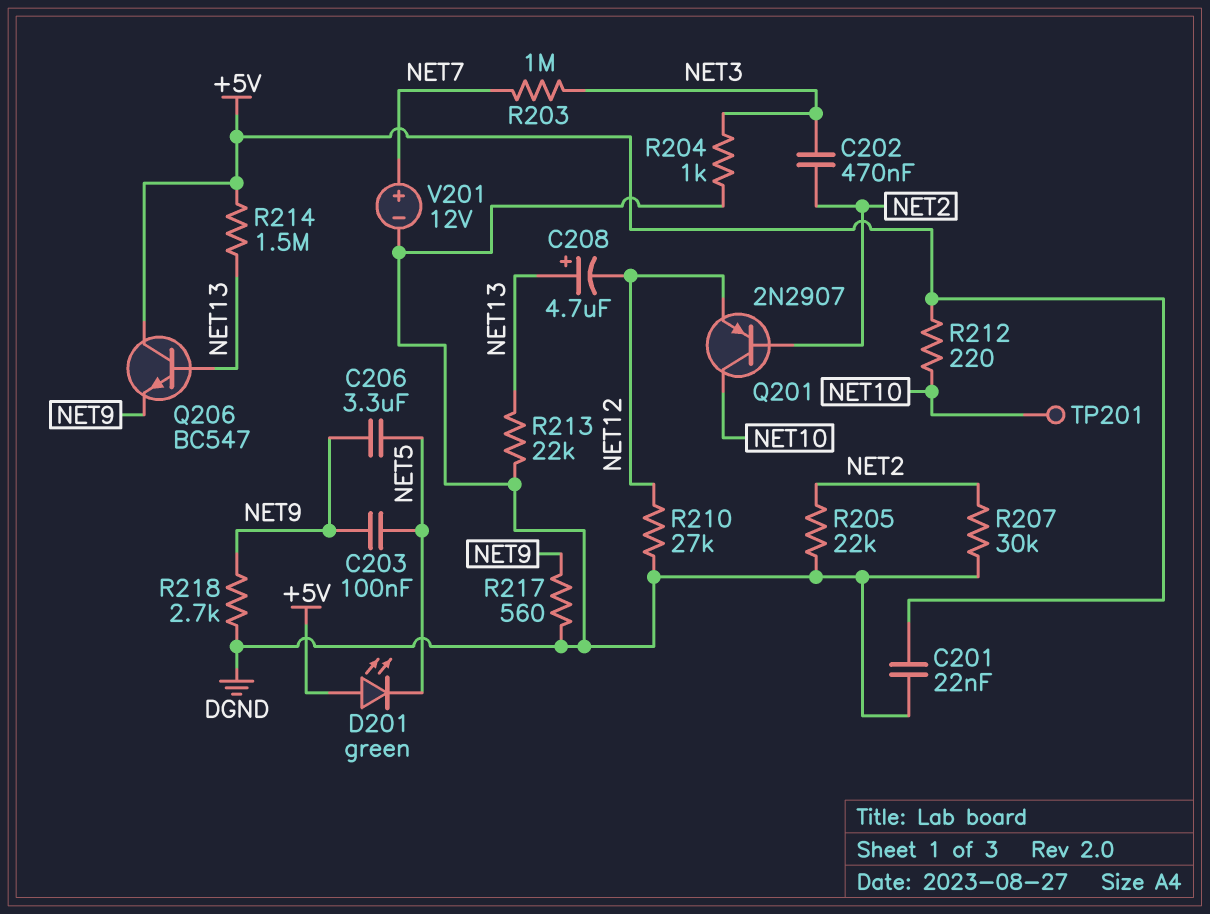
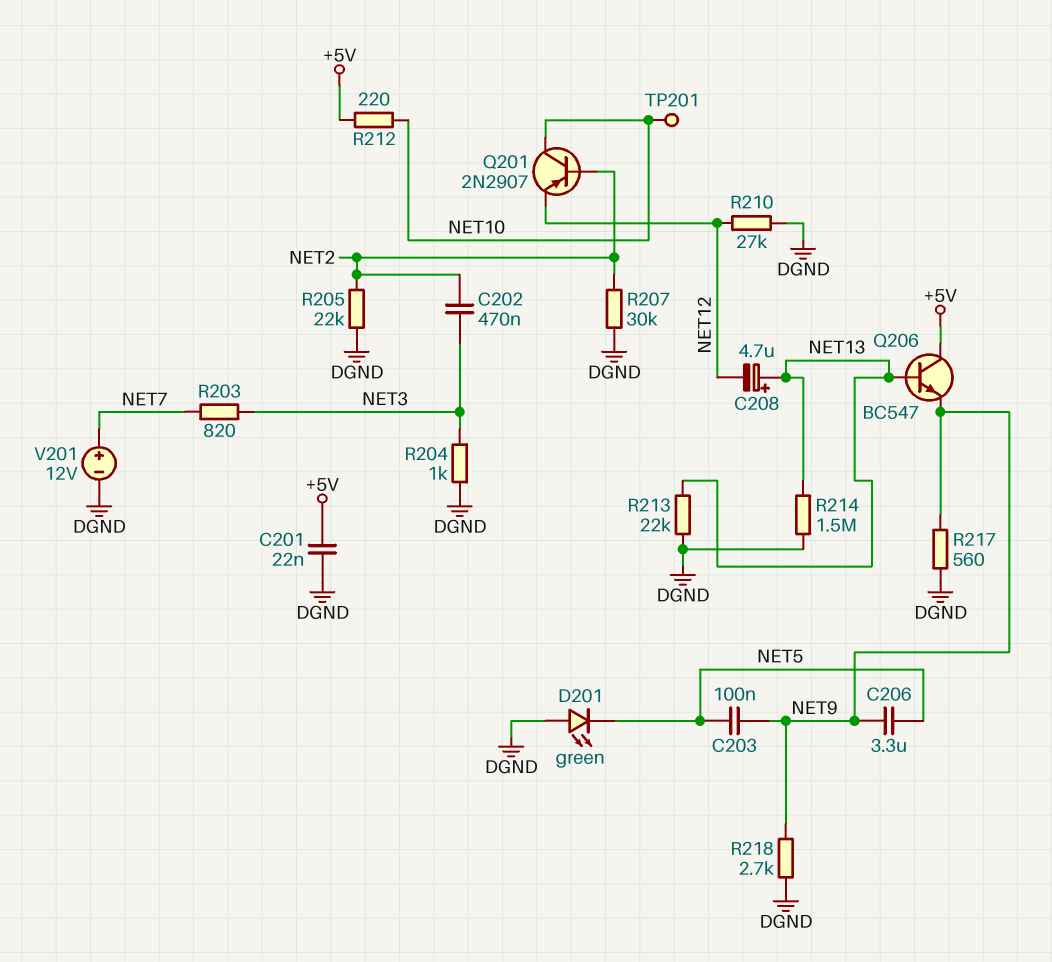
D201: LED green (A +5V, K NET5) -> LED green (A DGND, K NET5)
R203: 1M (NET3, NET7) -> 820 (NET3, NET7)
R214: 1.5M (+5V, NET13) -> 1.5M (DGND, NET13)

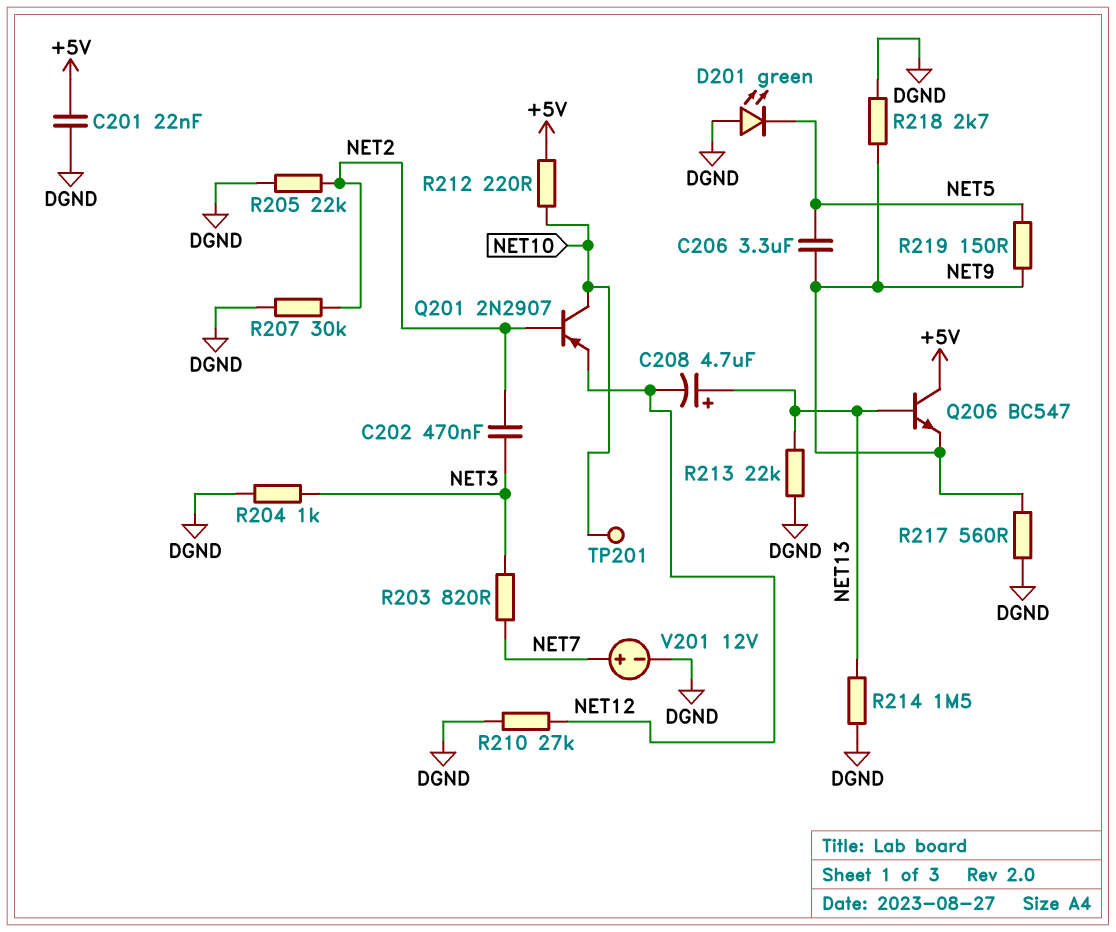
C203: 100nF (NET5, NET9) -> none
R219: none -> 150 (NET5, NET9)

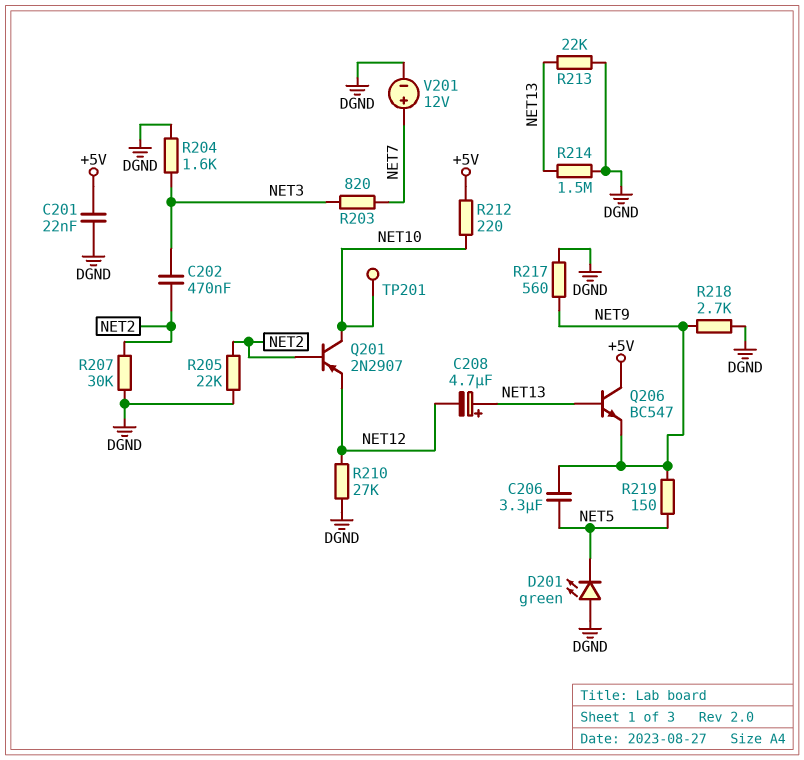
R204: 1k (DGND, NET3) -> 1.6k (DGND, NET3)

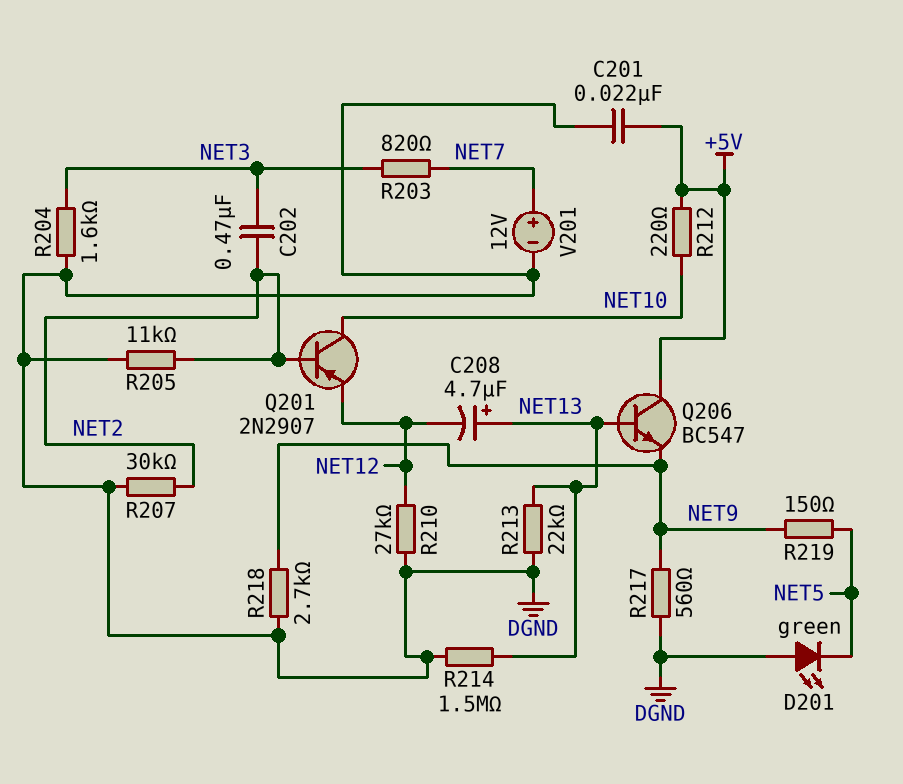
C206: 3.3uF (NET5, NET9) -> none
R205: 22k (DGND, NET2) -> 11k (DGND, NET2)
TP201: test point (NET10) -> none

